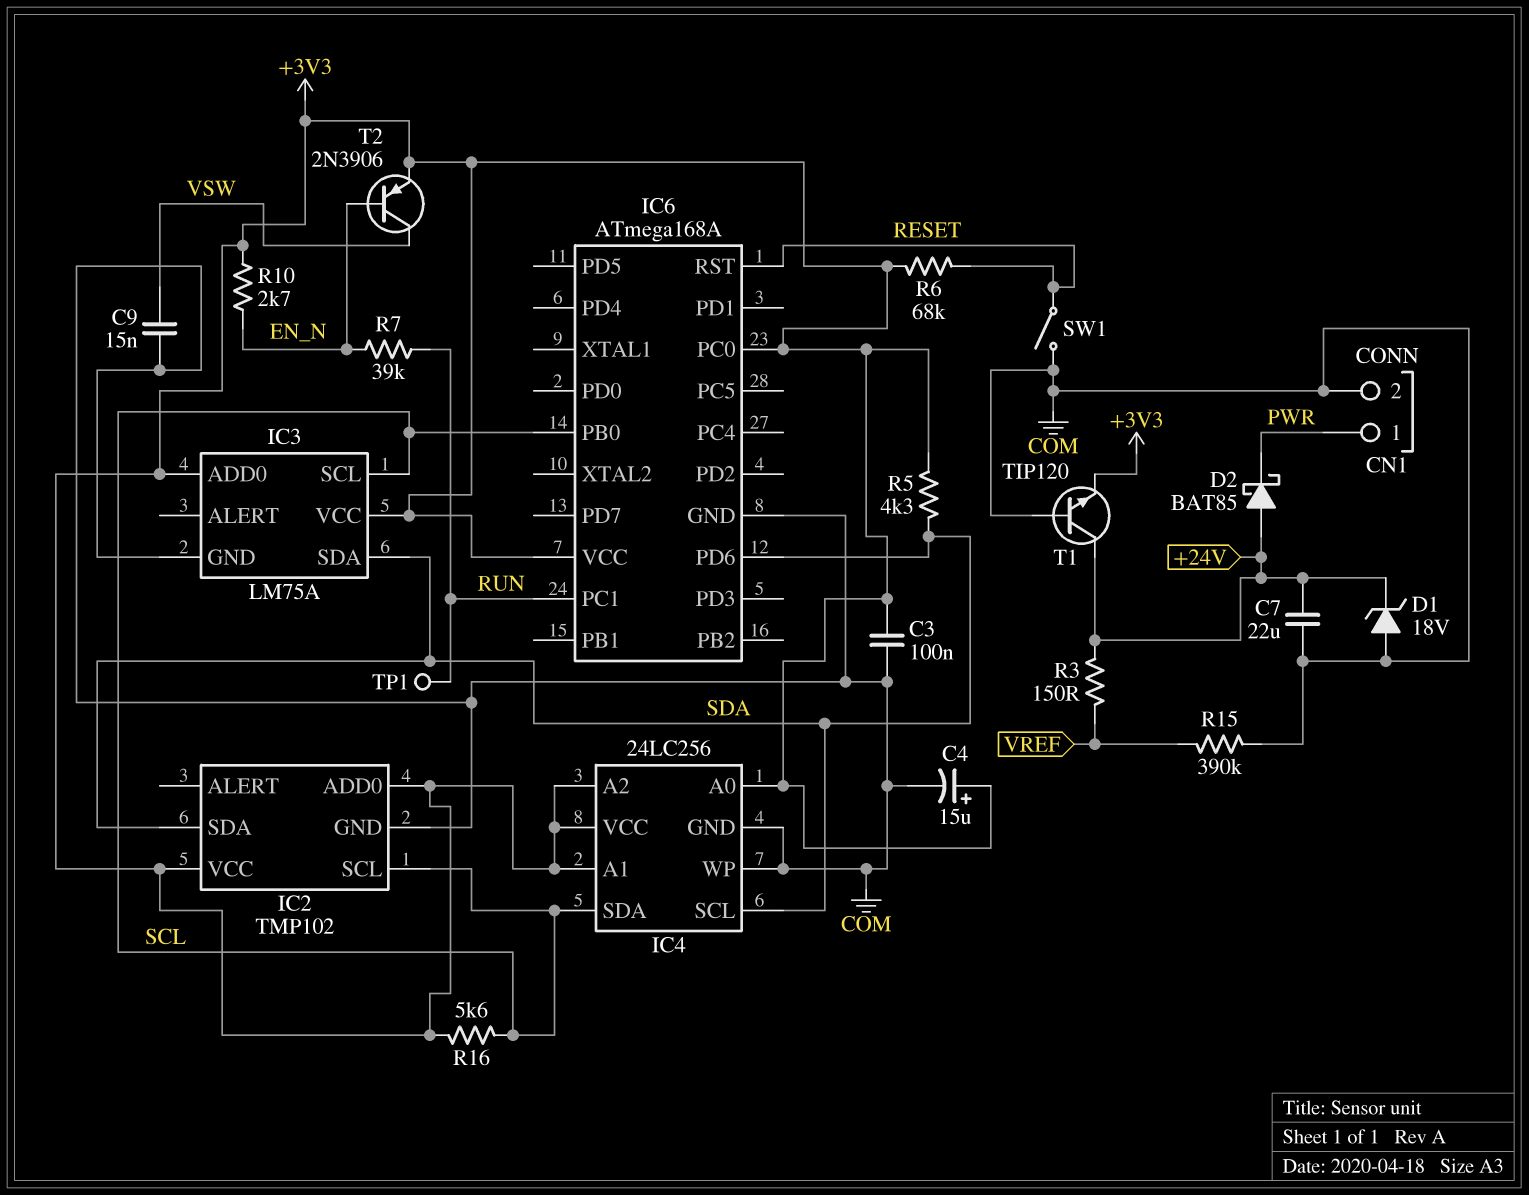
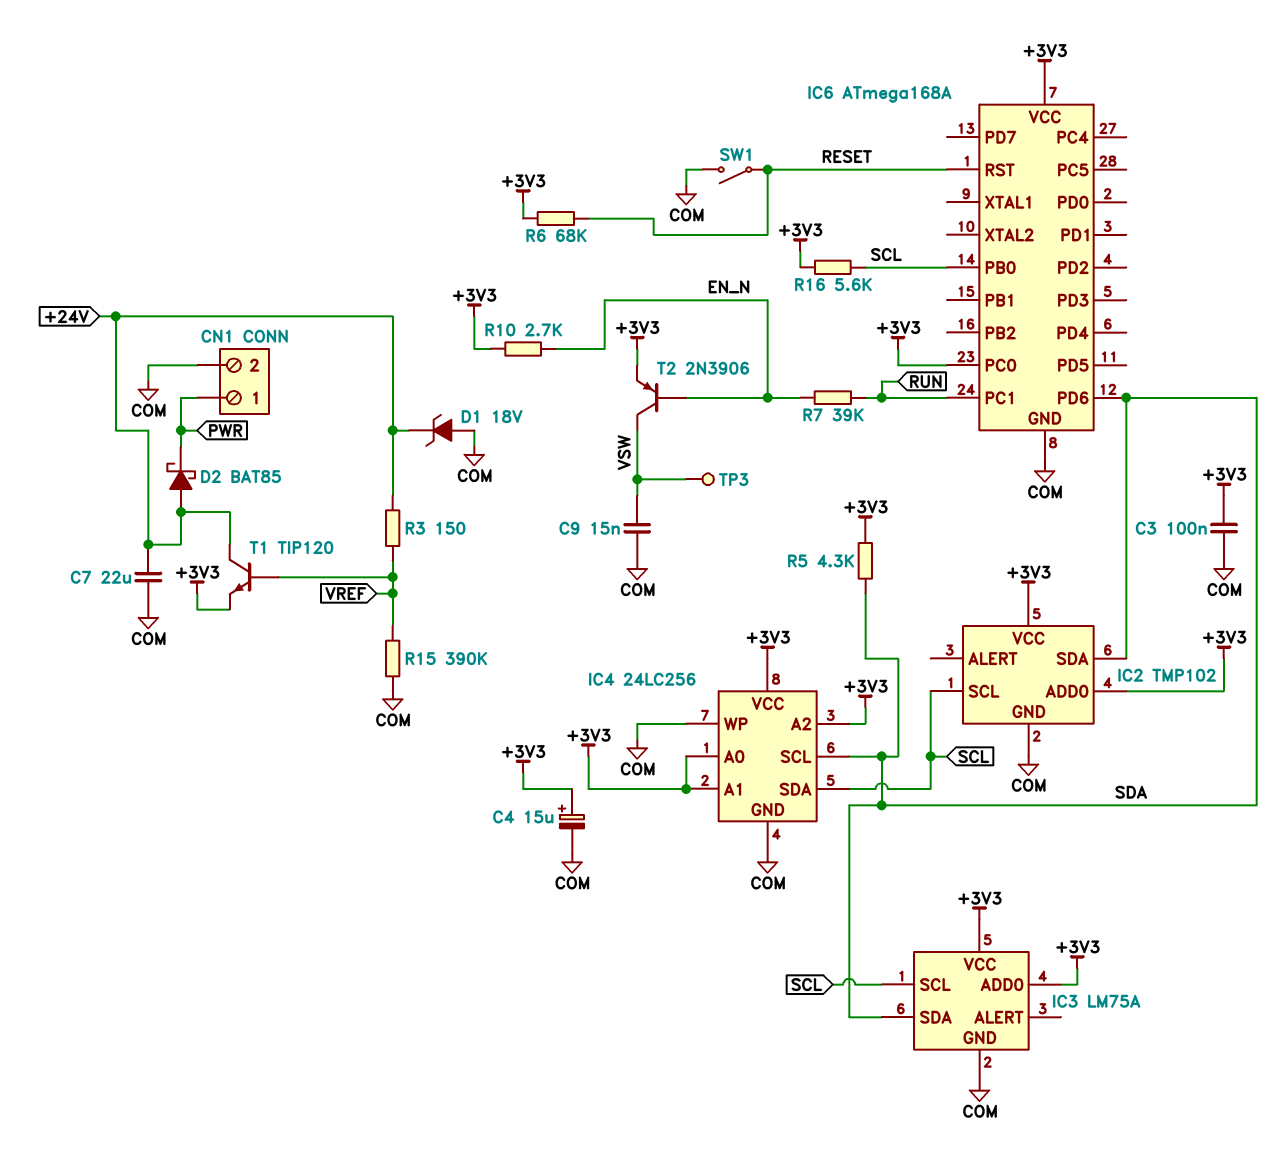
T1: NPN TIP120 (B COM, C +24V, E +3V3) -> NPN TIP120 (B VREF, C +24V, E +3V3)
TP1: test point (RUN) -> none
TP3: none -> test point (VSW)

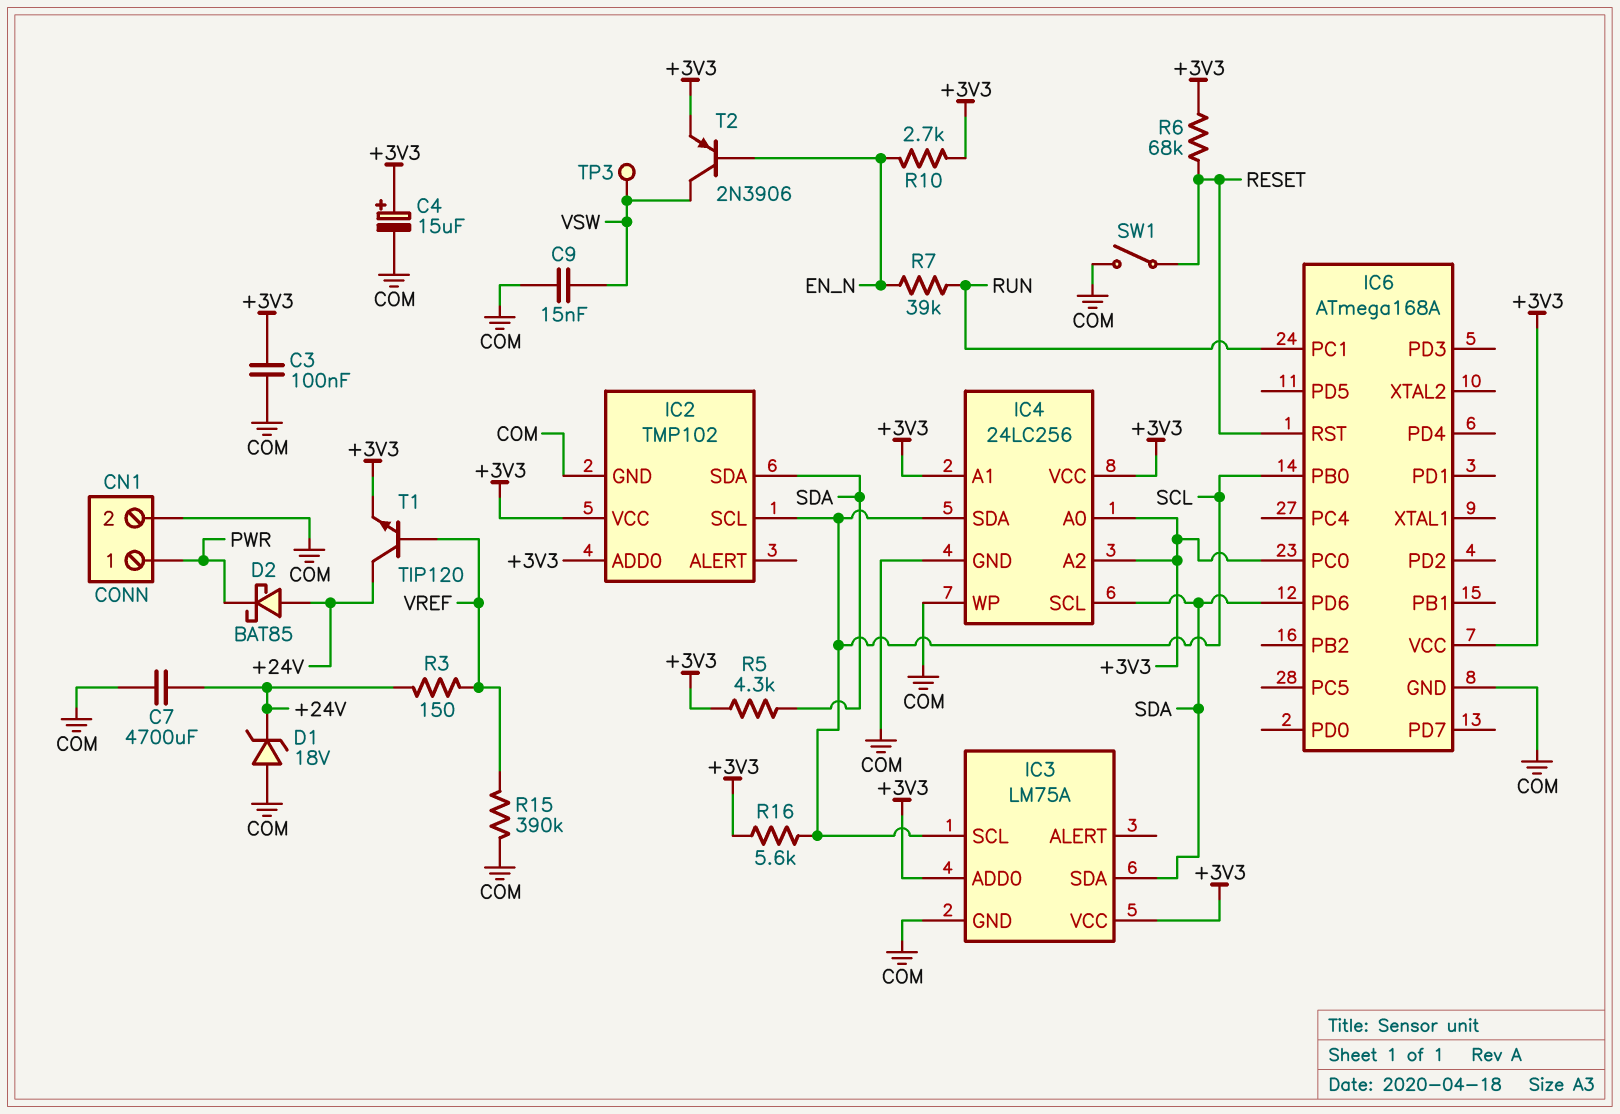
C7: 22uF (+24V, COM) -> 4700uF (+24V, COM)

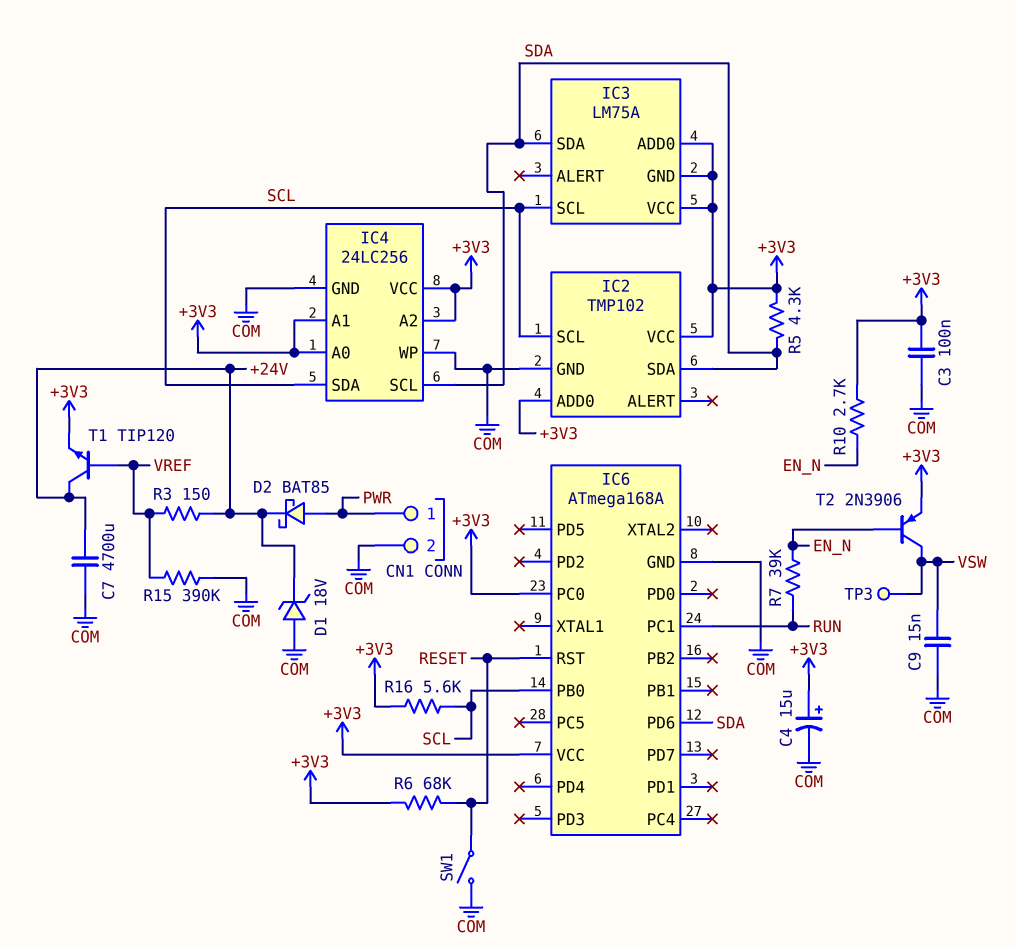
D2: schottky BAT85 (A +24V, K PWR) -> schottky BAT85 (A PWR, K +24V)
IC3 pin GND: COM -> +3V3

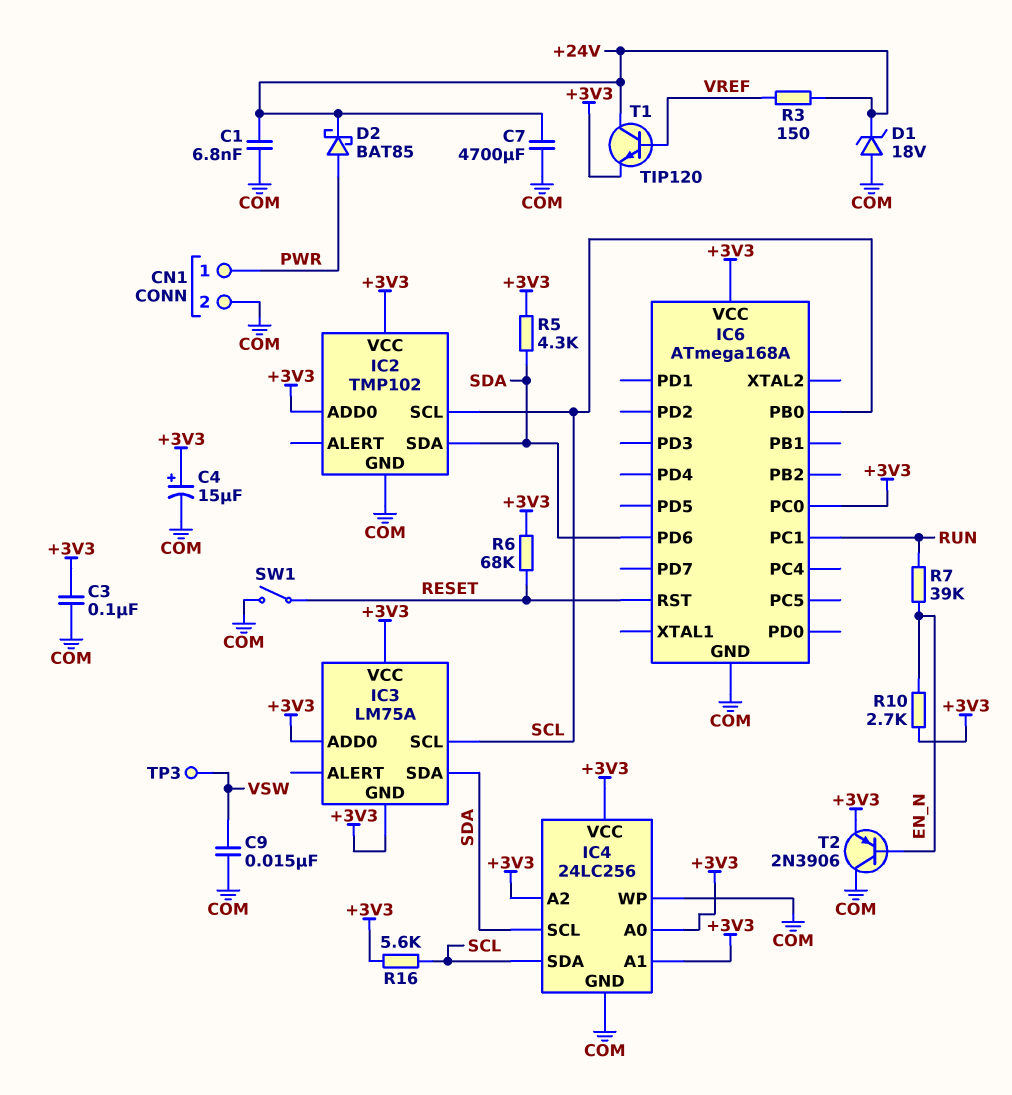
C1: none -> 6.8nF (+24V, COM)
R15: 390k (COM, VREF) -> none
T2: PNP 2N3906 (B EN_N, C VSW, E +3V3) -> PNP 2N3906 (B EN_N, C COM, E +3V3)

